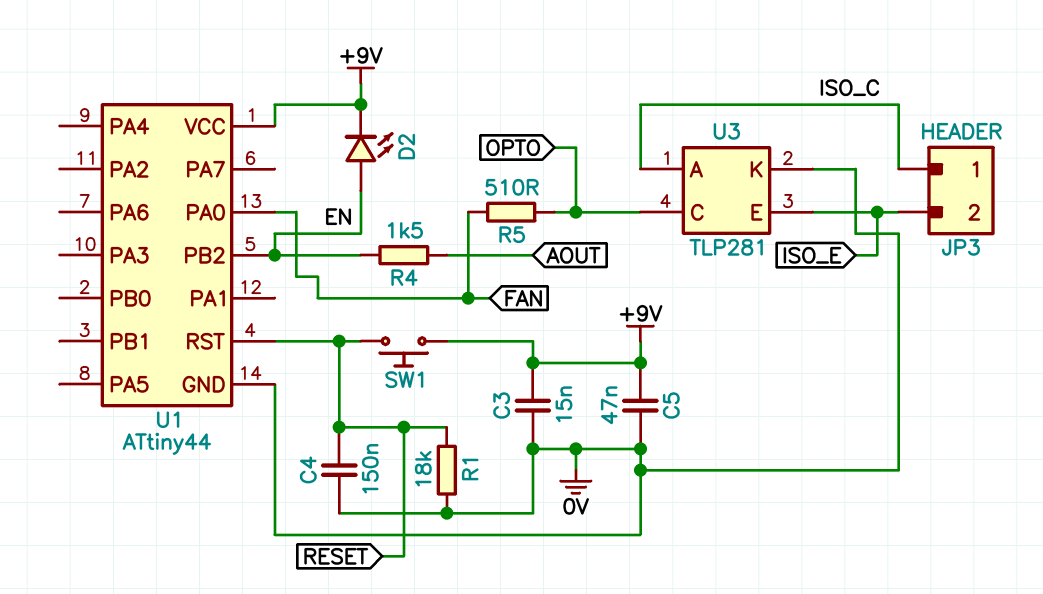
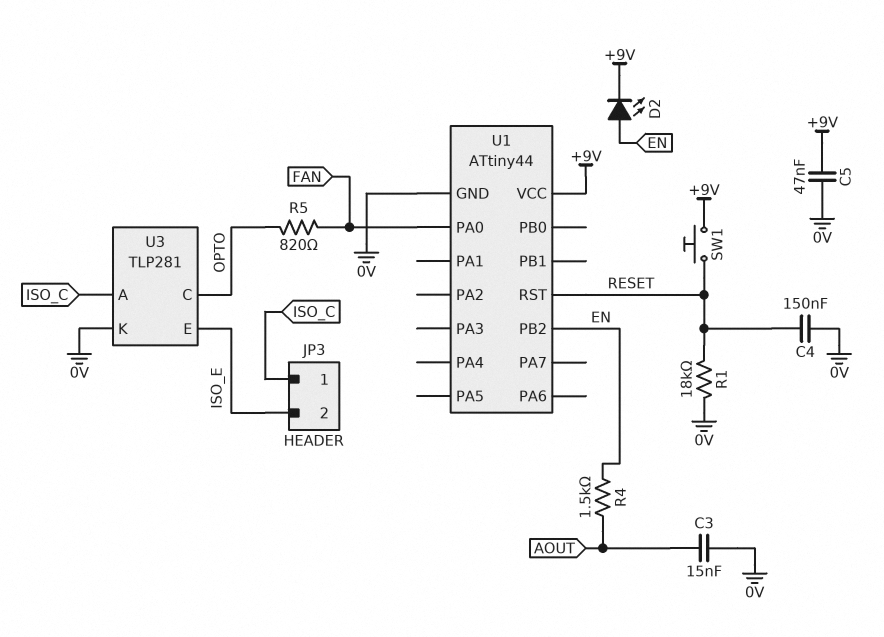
C3: 15nF (+9V, 0V) -> 15nF (0V, AOUT)
R5: 510 (FAN, OPTO) -> 820 (FAN, OPTO)

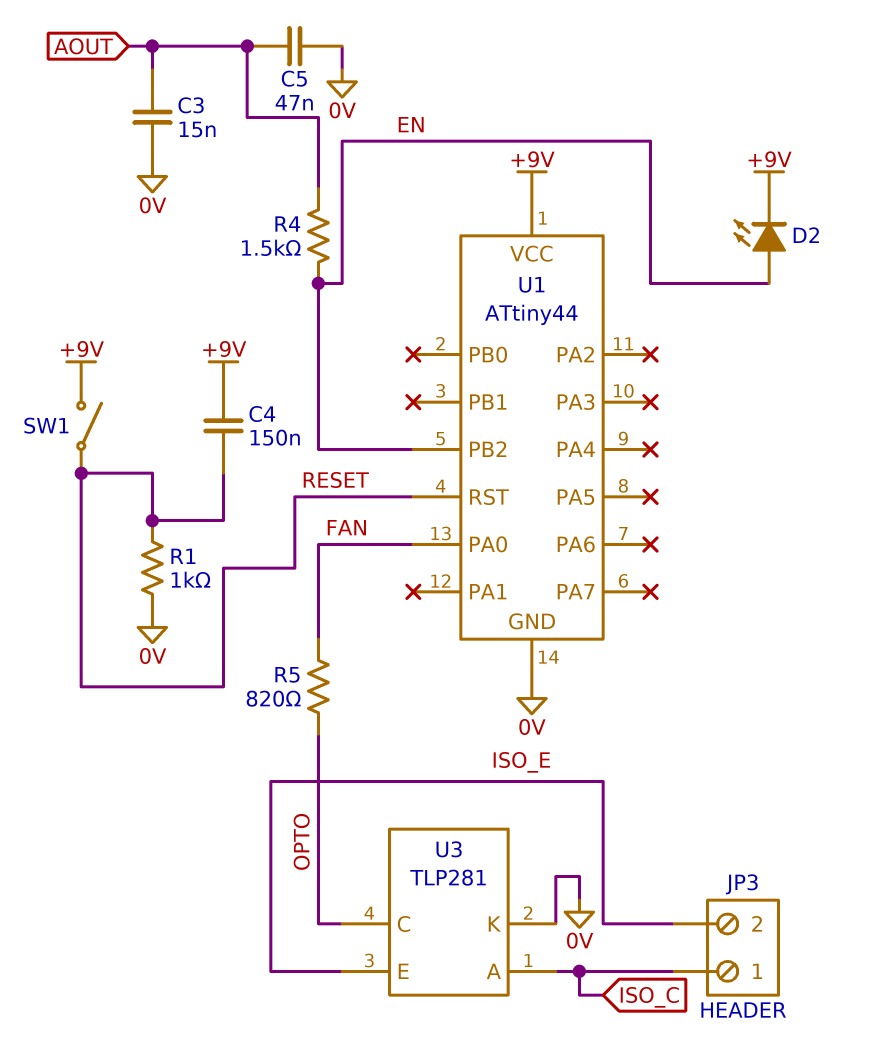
C4: 150nF (0V, RESET) -> 150nF (+9V, RESET)
C5: 47nF (+9V, 0V) -> 47nF (0V, AOUT)
R1: 18k (0V, RESET) -> 1k (0V, RESET)
SW1: button (+9V, RESET) -> switch (+9V, RESET)

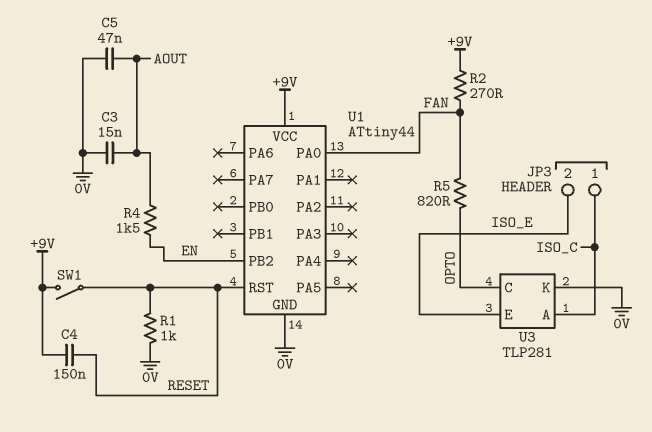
D2: LED (A EN, K +9V) -> none
R2: none -> 270 (+9V, FAN)

